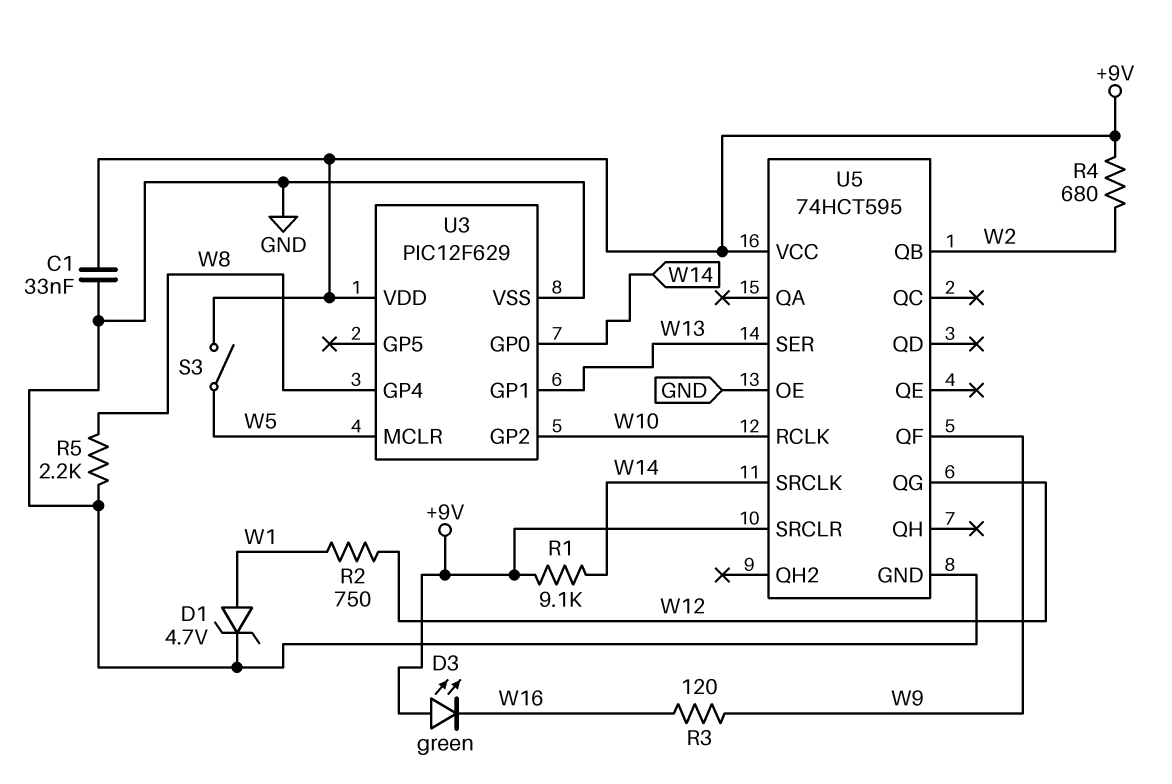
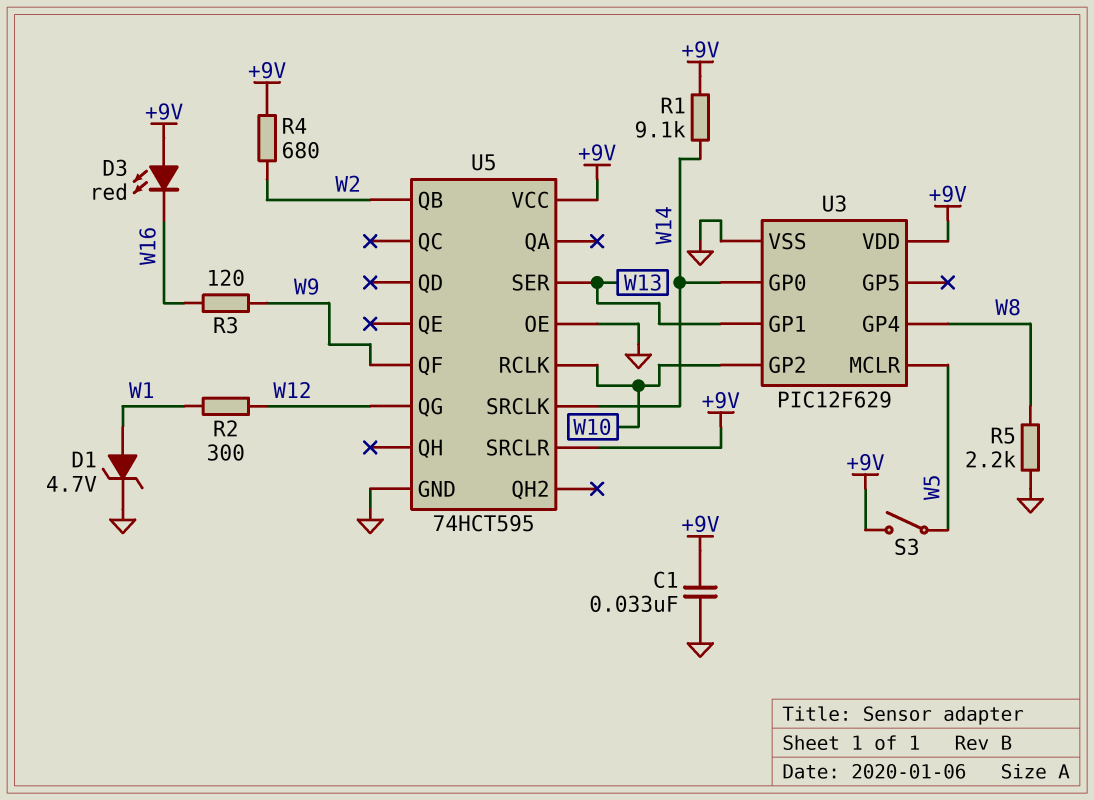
D3: LED green (A +9V, K W16) -> LED red (A +9V, K W16)
R2: 750 (W1, W12) -> 300 (W1, W12)

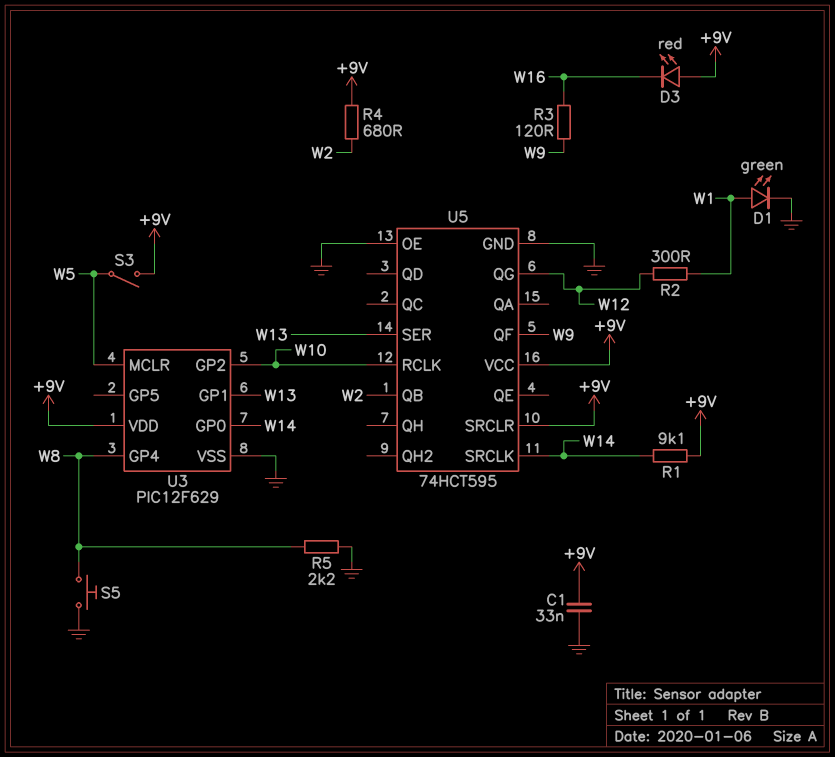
D1: zener 4.7V (A W1, K GND) -> LED green (A W1, K GND)
S5: none -> button (GND, W8)

